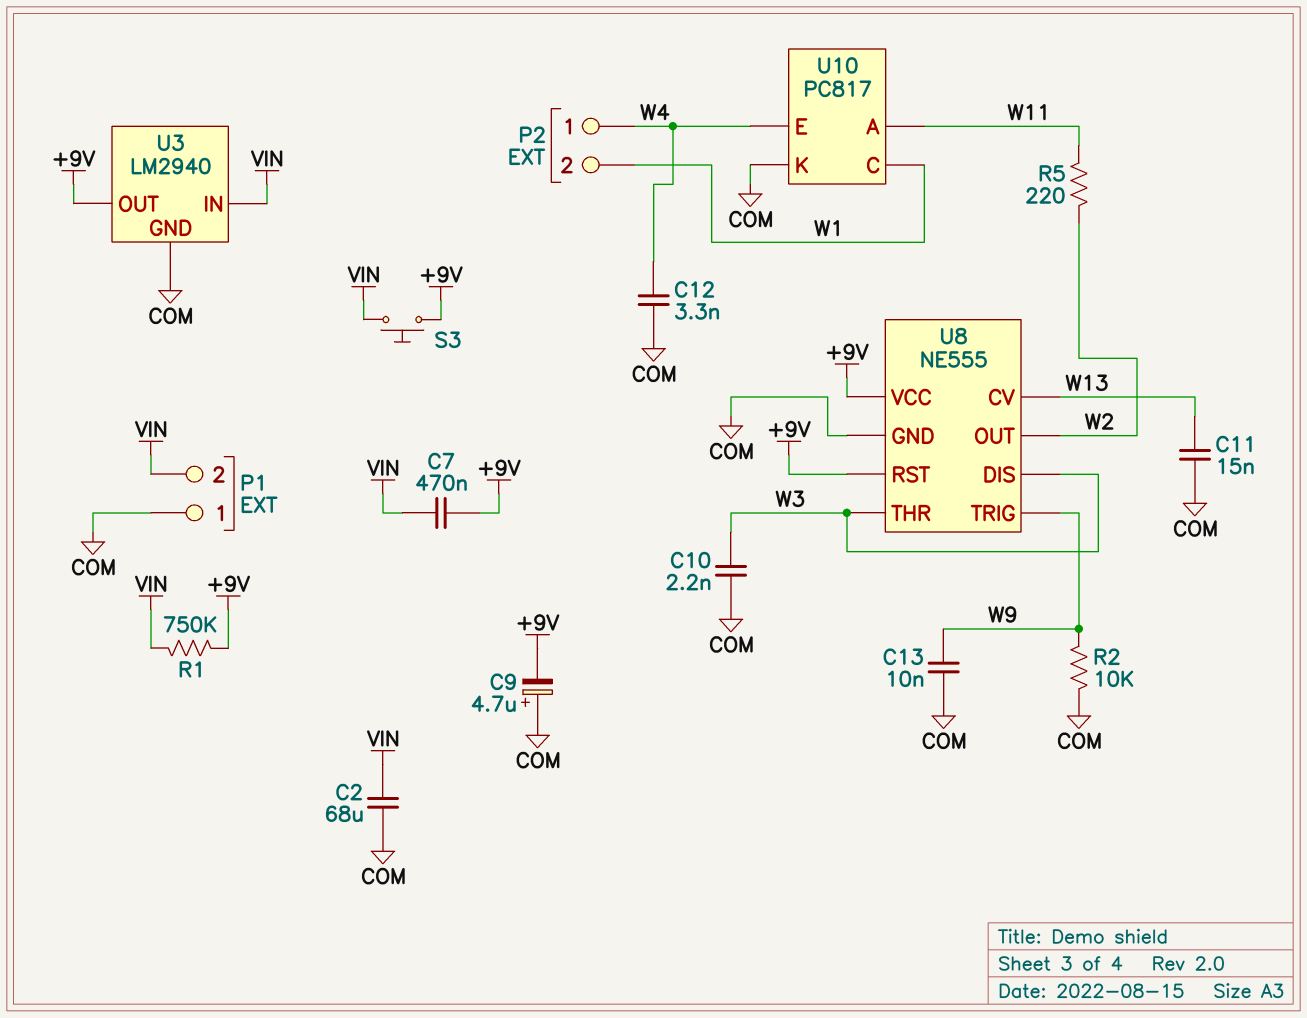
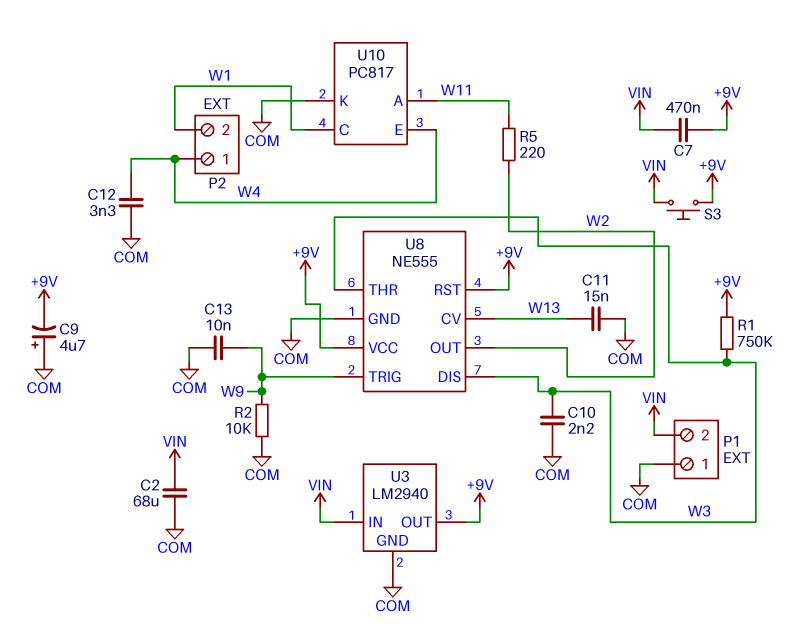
R1: 750k (+9V, VIN) -> 750k (+9V, W3)

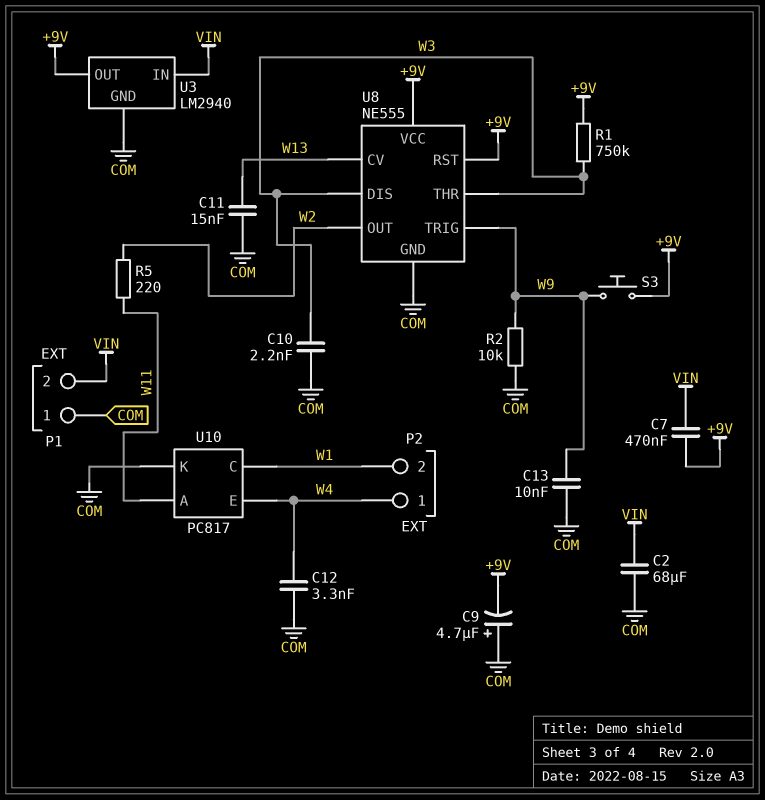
S3: button (+9V, VIN) -> button (+9V, W9)

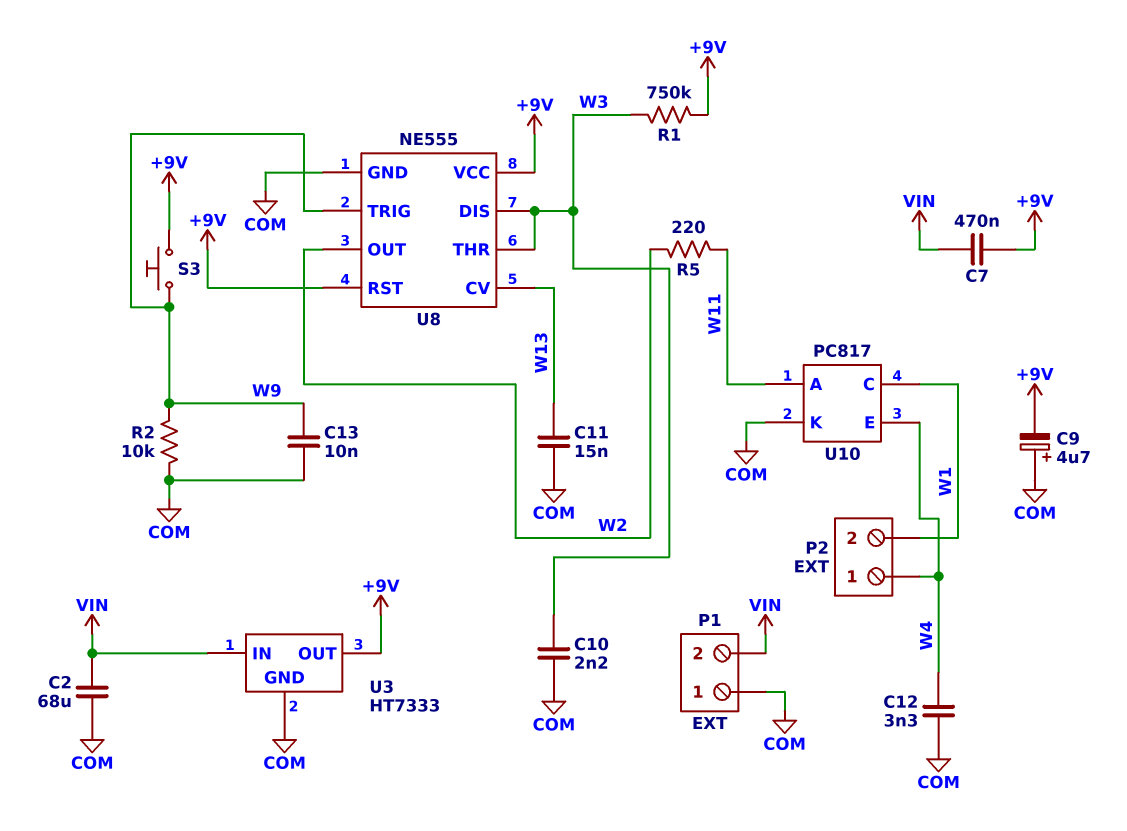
U3: LM2940 -> HT7333

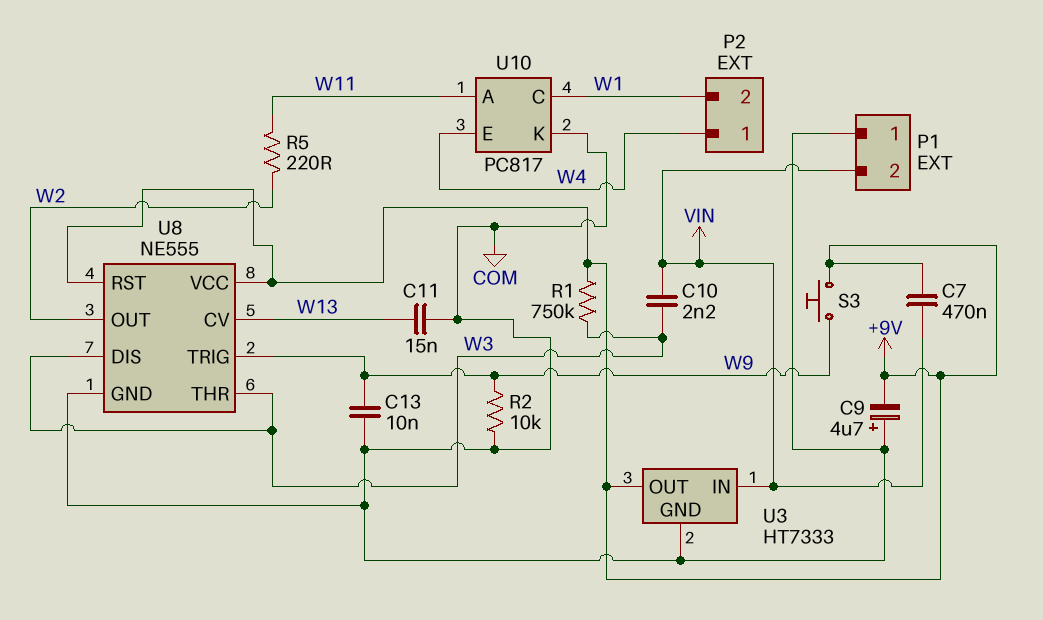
C2: 68uF (COM, VIN) -> none
C10: 2.2nF (COM, W3) -> 2.2nF (VIN, W3)
C12: 3.3nF (COM, W4) -> none

